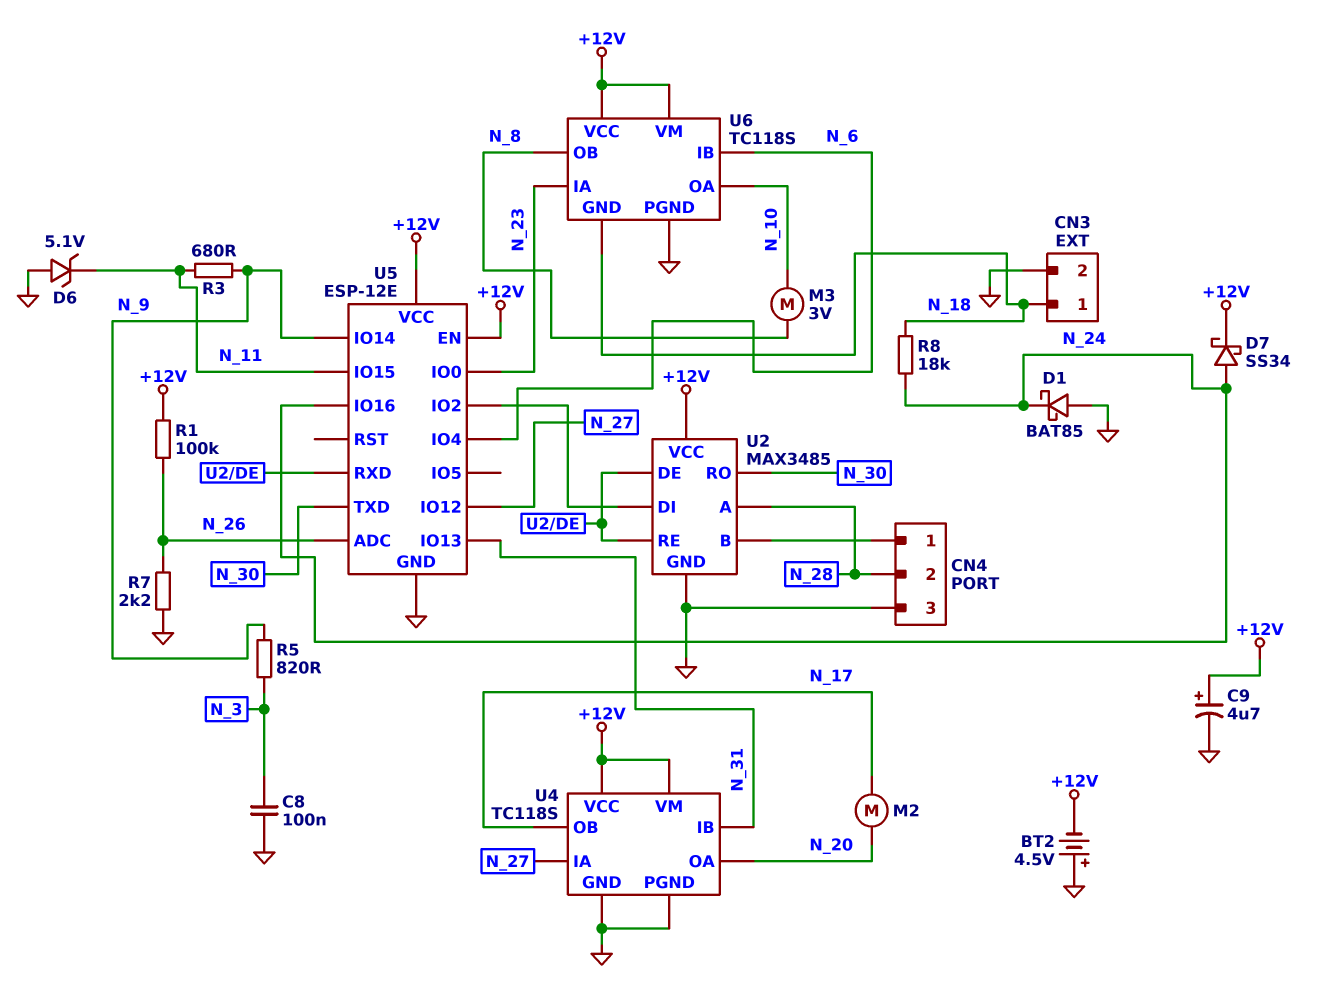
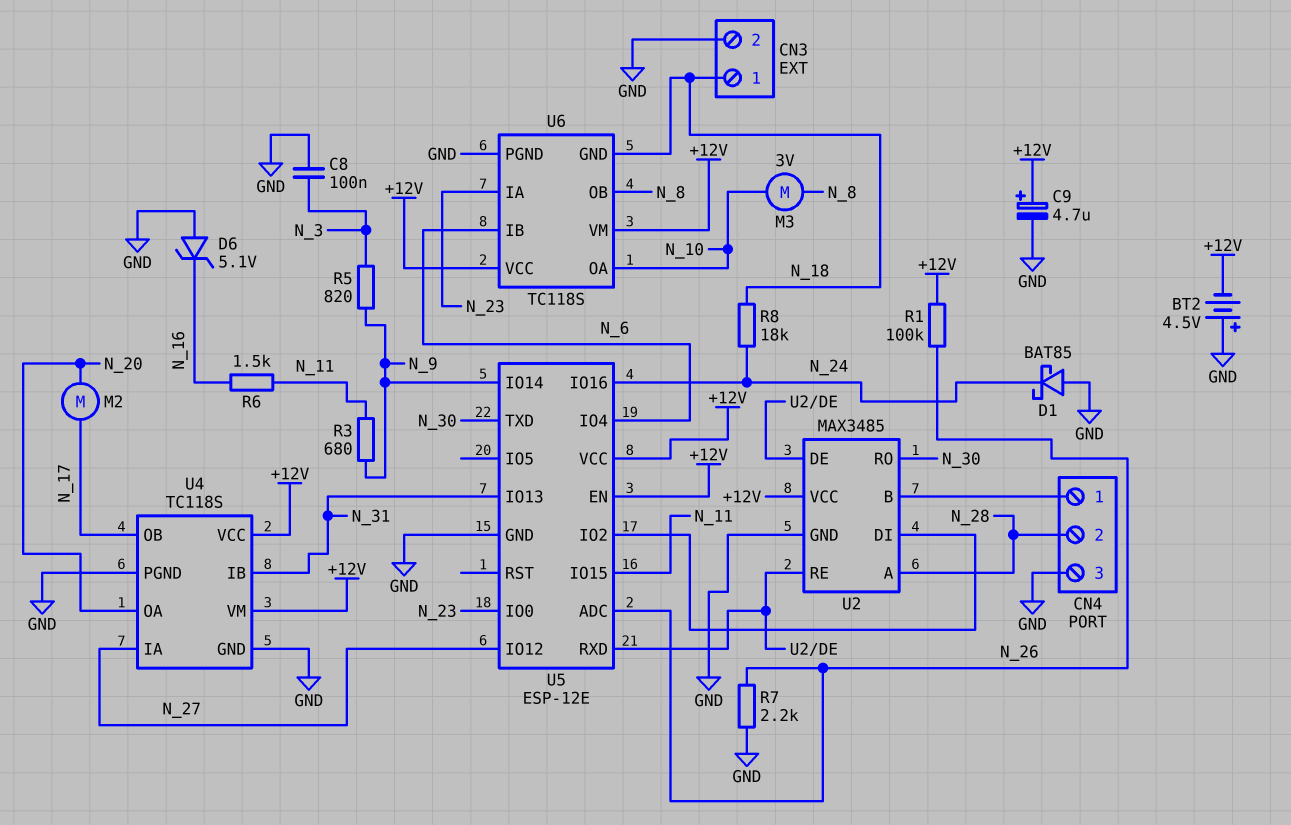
D6: zener 5.1V (A GND, K N_11) -> zener 5.1V (A GND, K N_16)
D7: schottky SS34 (A N_24, K +12V) -> none
R6: none -> 1.5k (N_11, N_16)

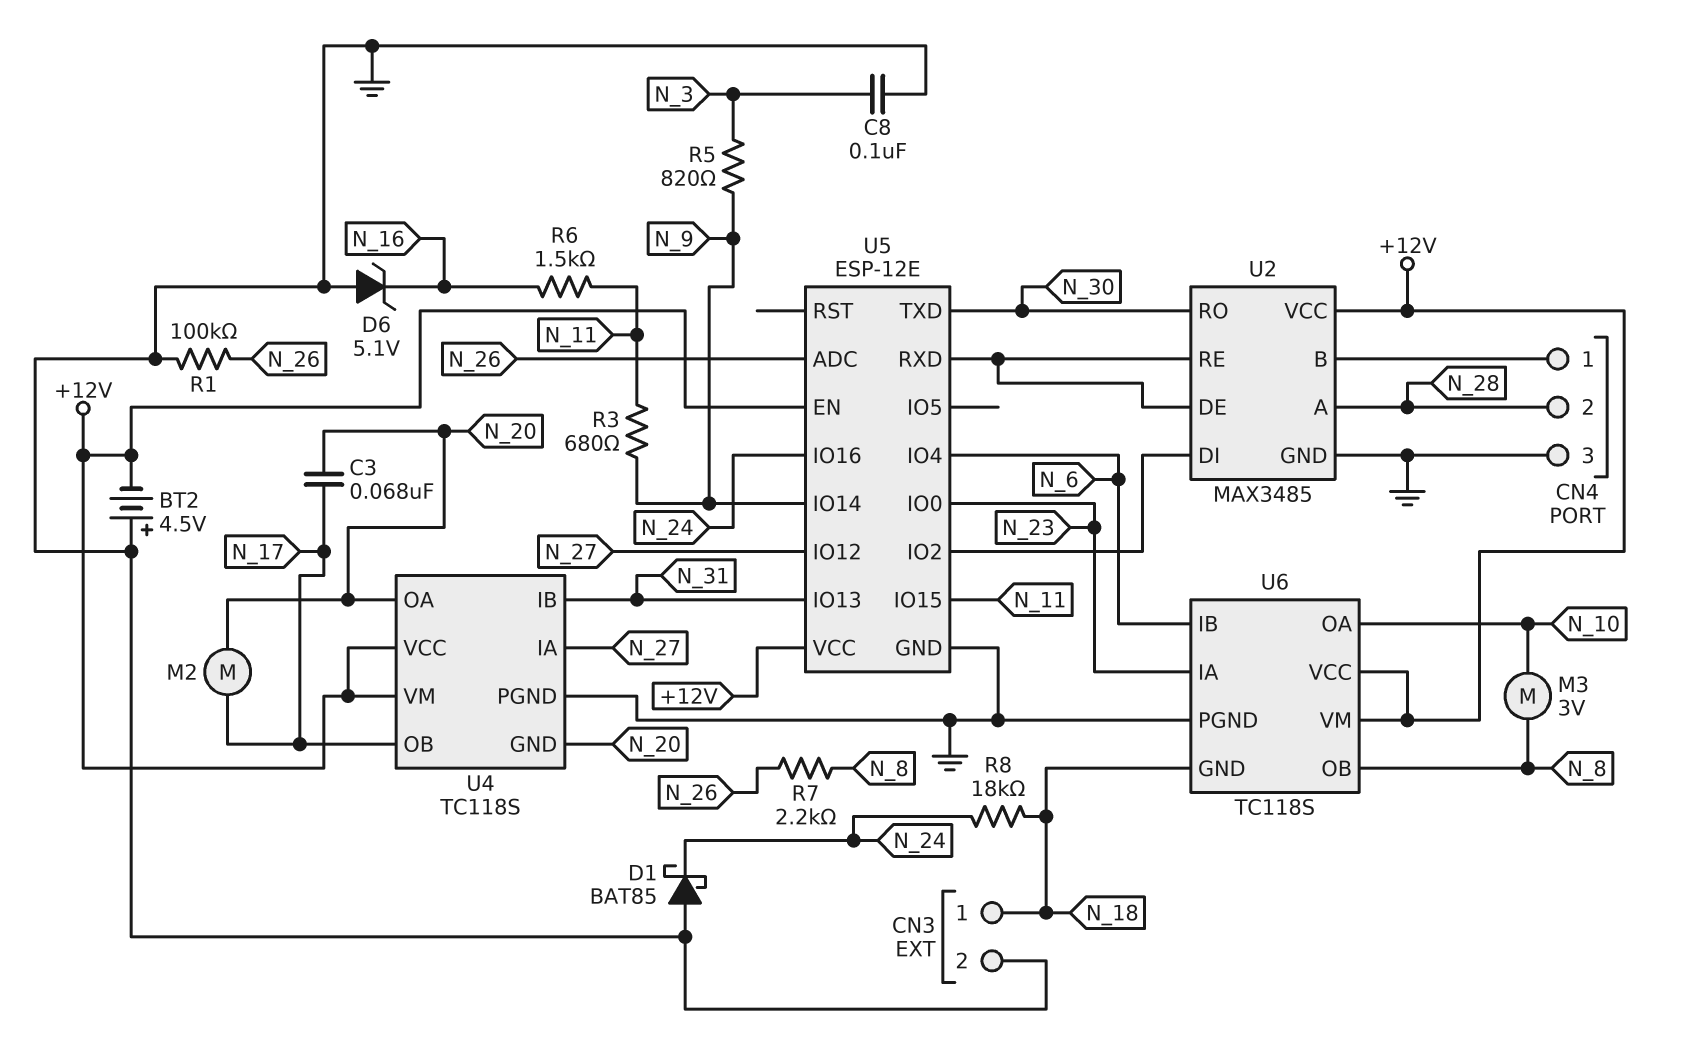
C3: none -> 68nF (N_17, N_20)
C9: 4.7uF (plus +12V, minus GND) -> none
R1: 100k (+12V, N_26) -> 100k (GND, N_26)
R7: 2.2k (GND, N_26) -> 2.2k (N_8, N_26)
U4 pin GND: GND -> N_20

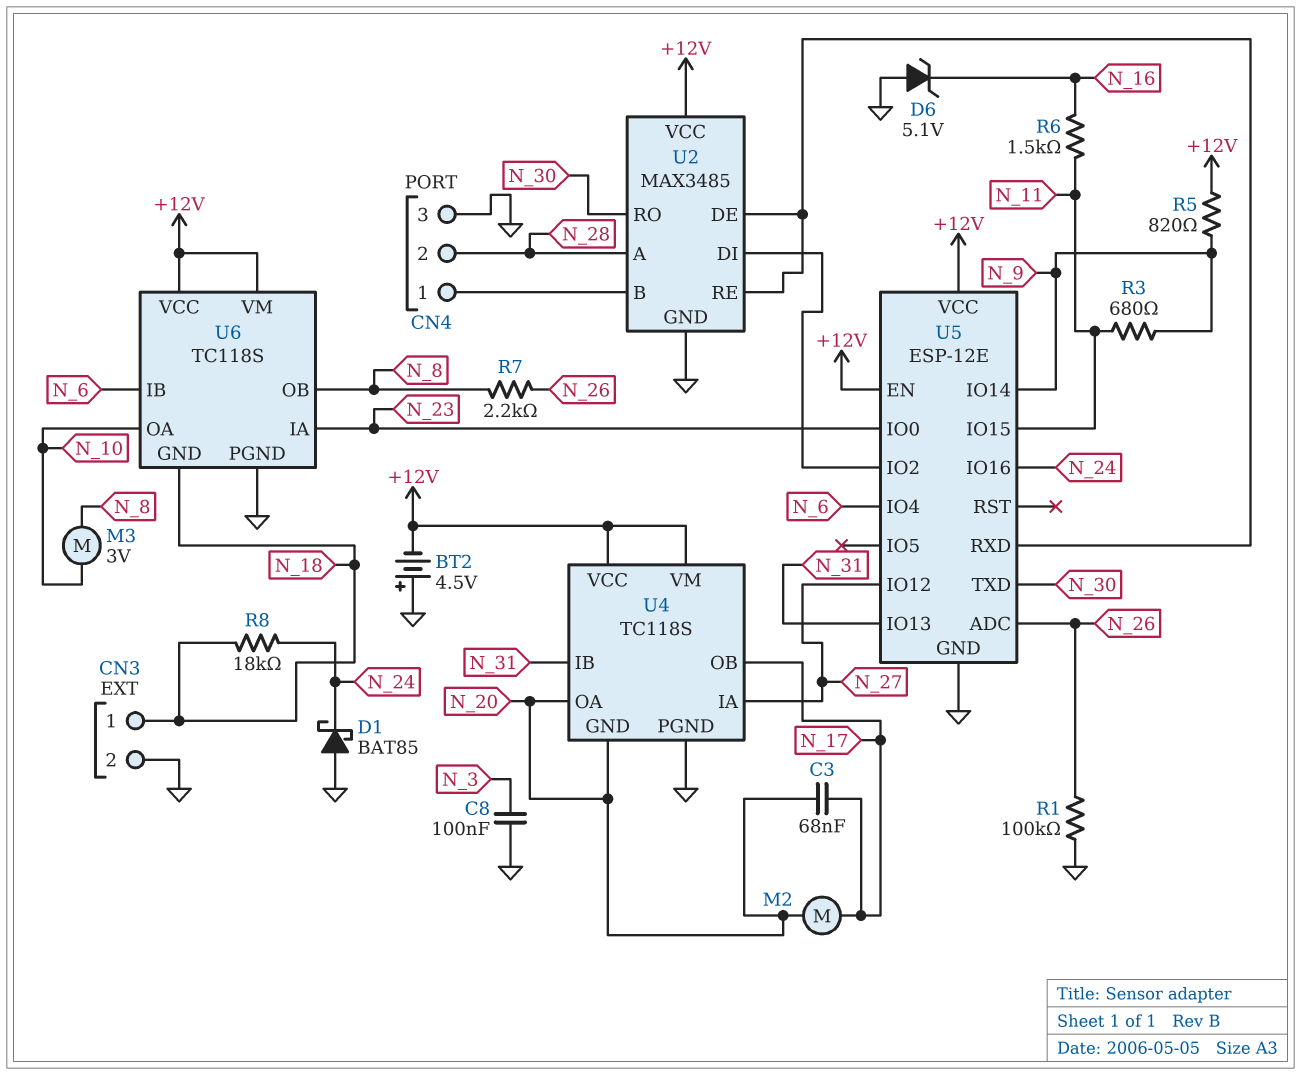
R5: 820 (N_3, N_9) -> 820 (+12V, N_9)

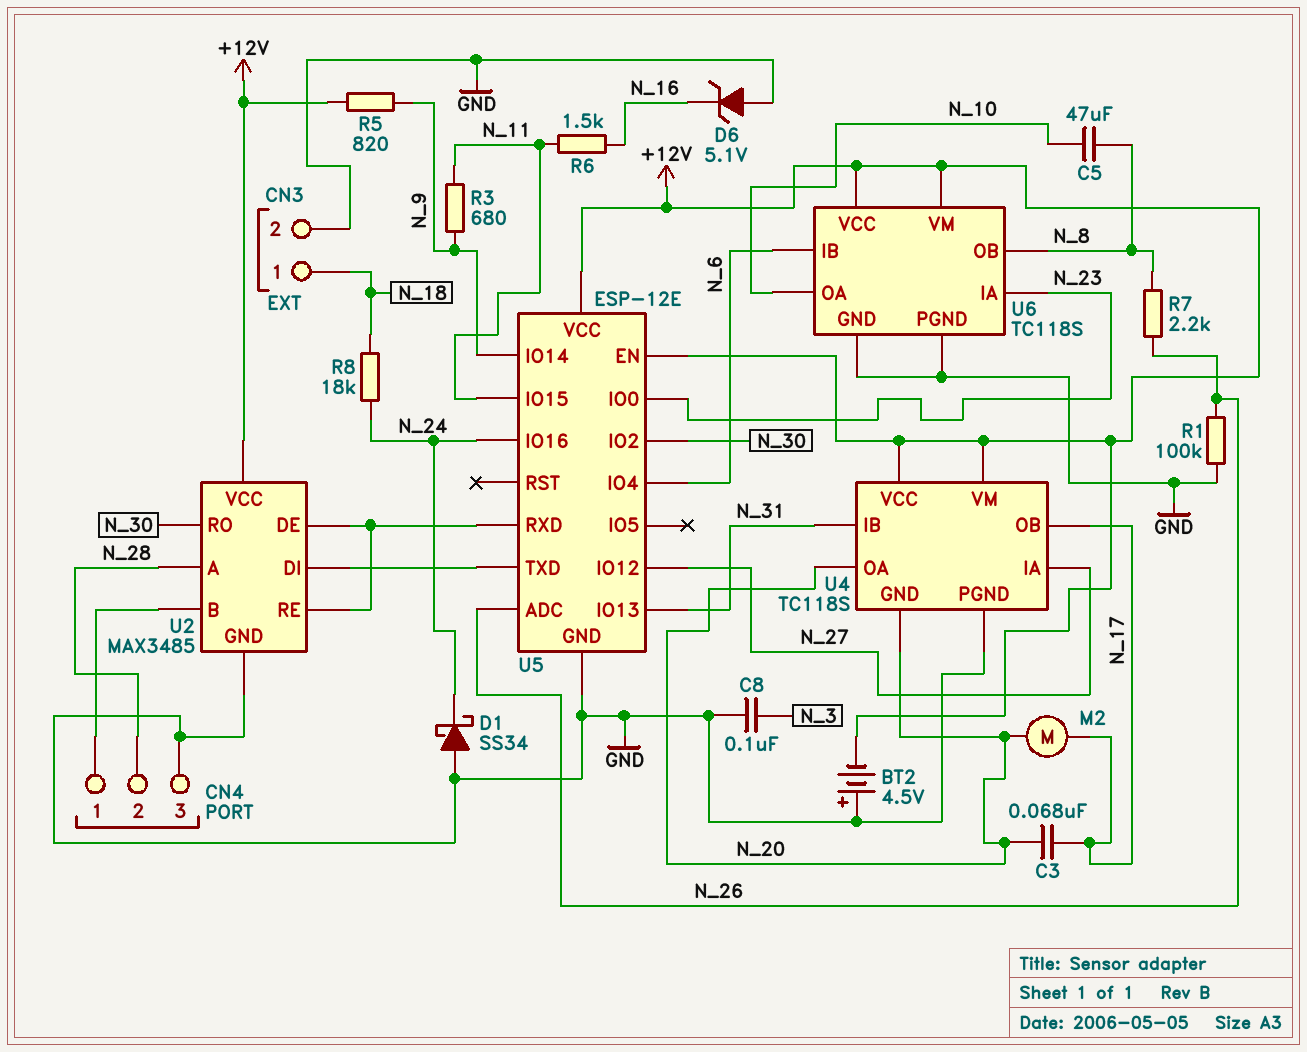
C5: none -> 47uF (N_8, N_10)
D1: schottky BAT85 (A GND, K N_24) -> schottky SS34 (A GND, K N_24)
M3: motor 3V (N_8, N_10) -> none
U5 pin IO2: U2/DI -> N_30
U5 pin TXD: N_30 -> U2/DI
U6 pin GND: N_18 -> GND

